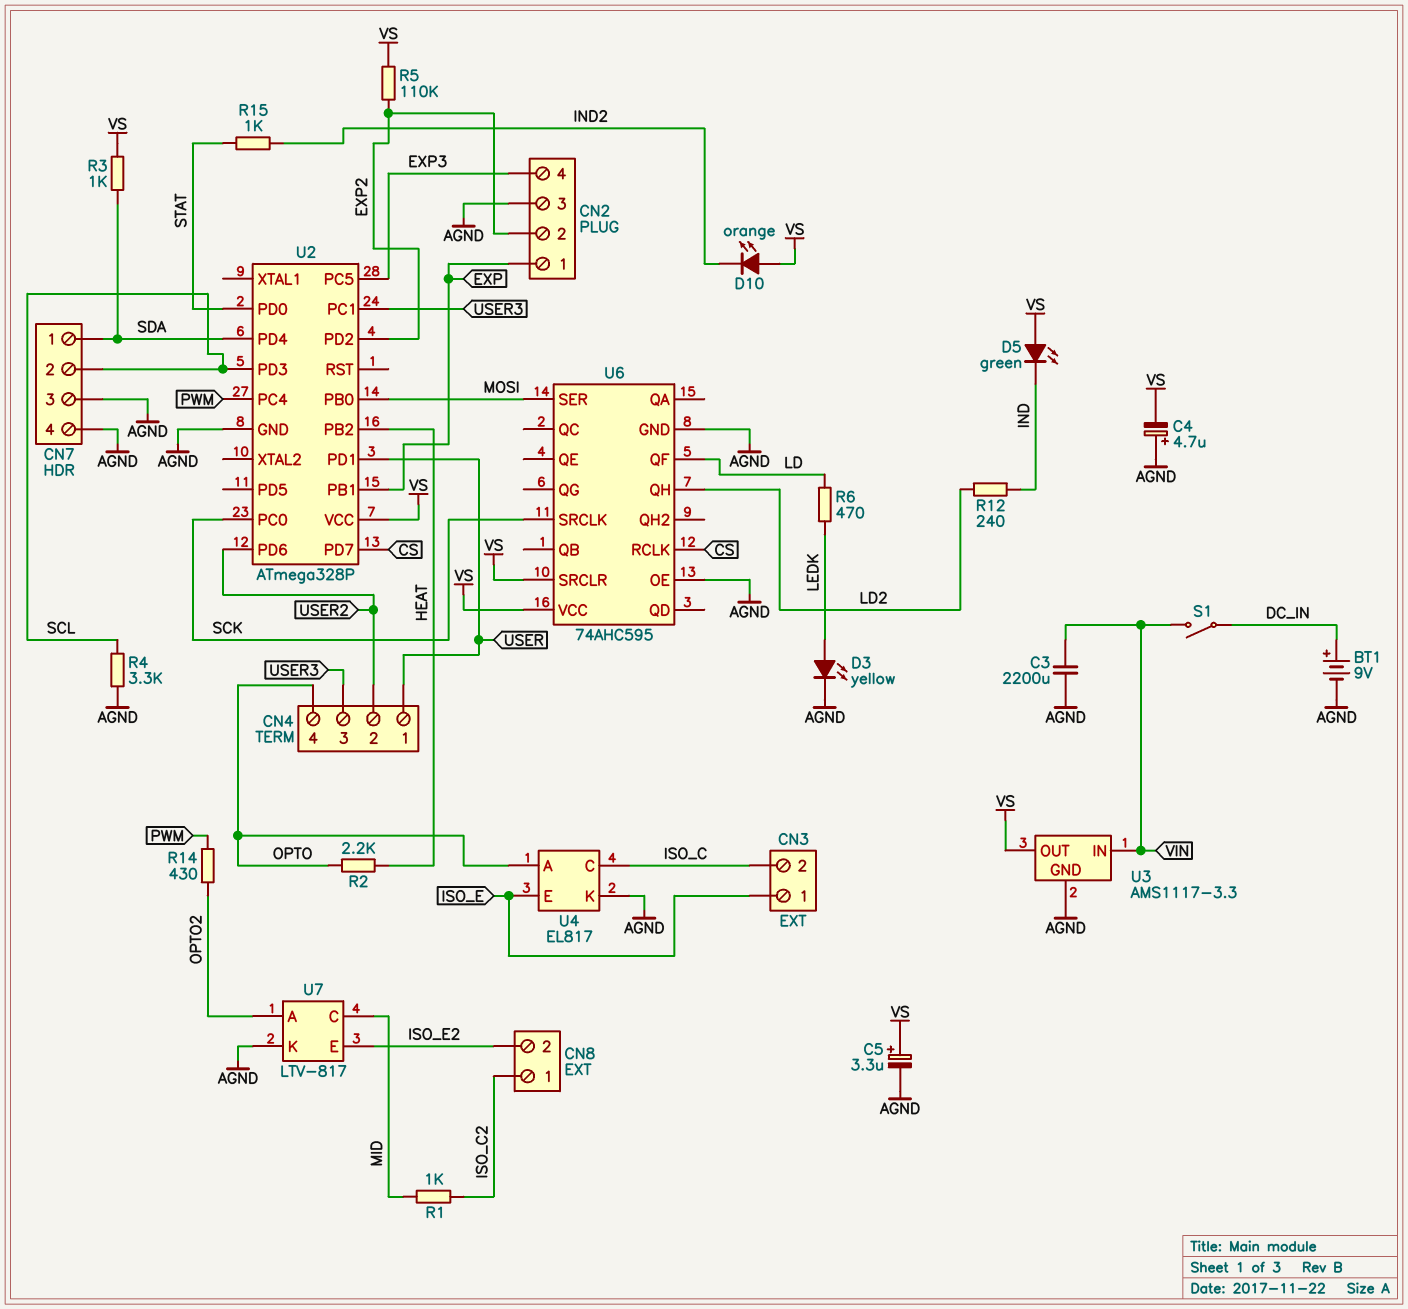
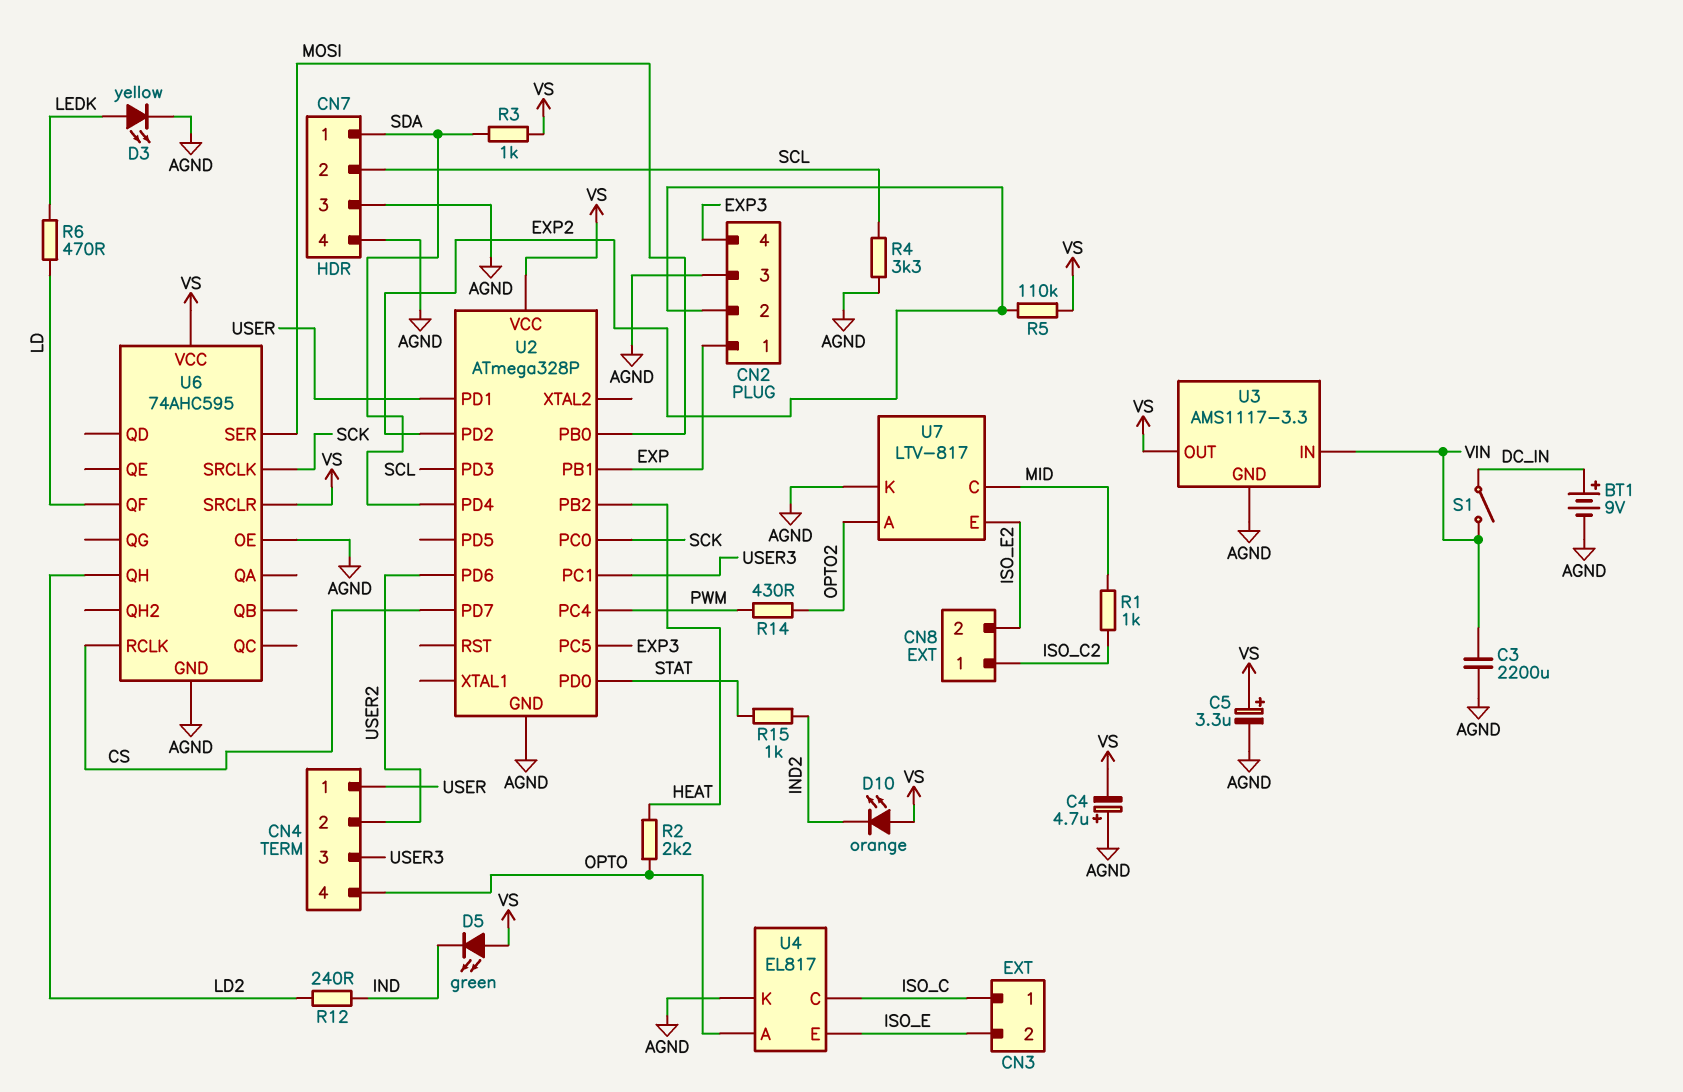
CN3 pin 1: ISO_E -> ISO_C
CN3 pin 2: ISO_C -> ISO_E

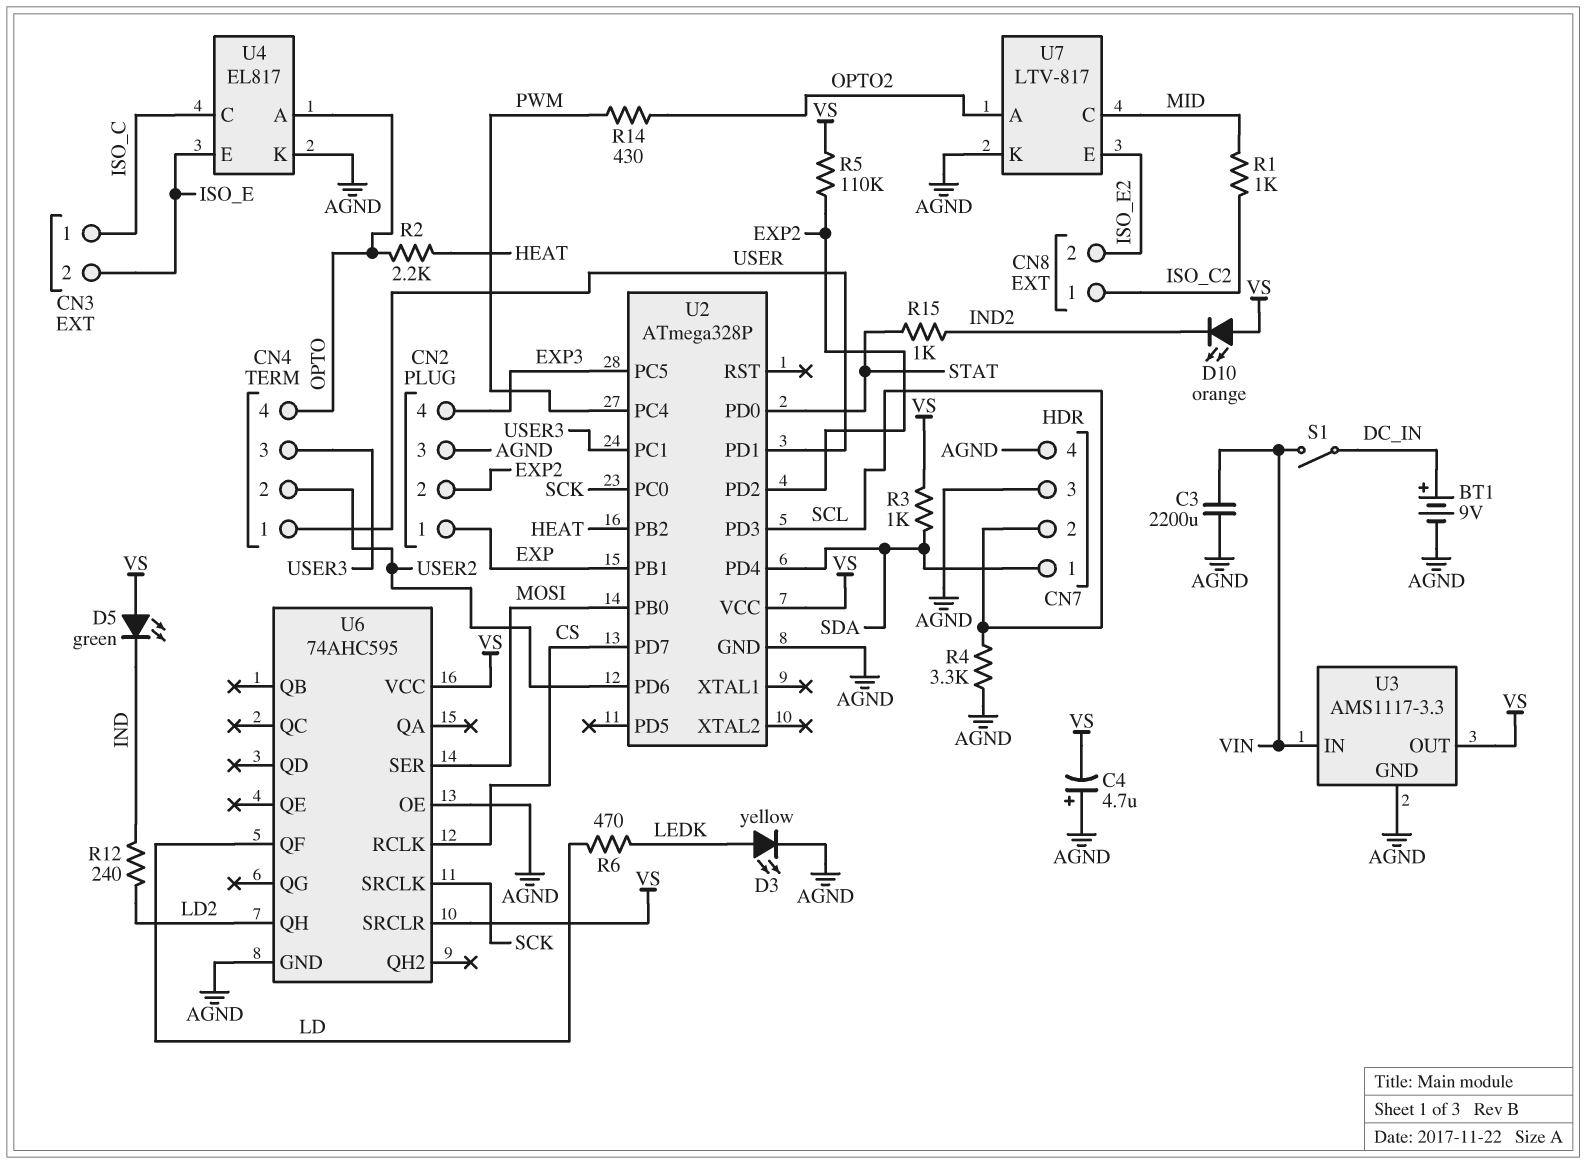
C5: 3.3uF (plus VS, minus AGND) -> none

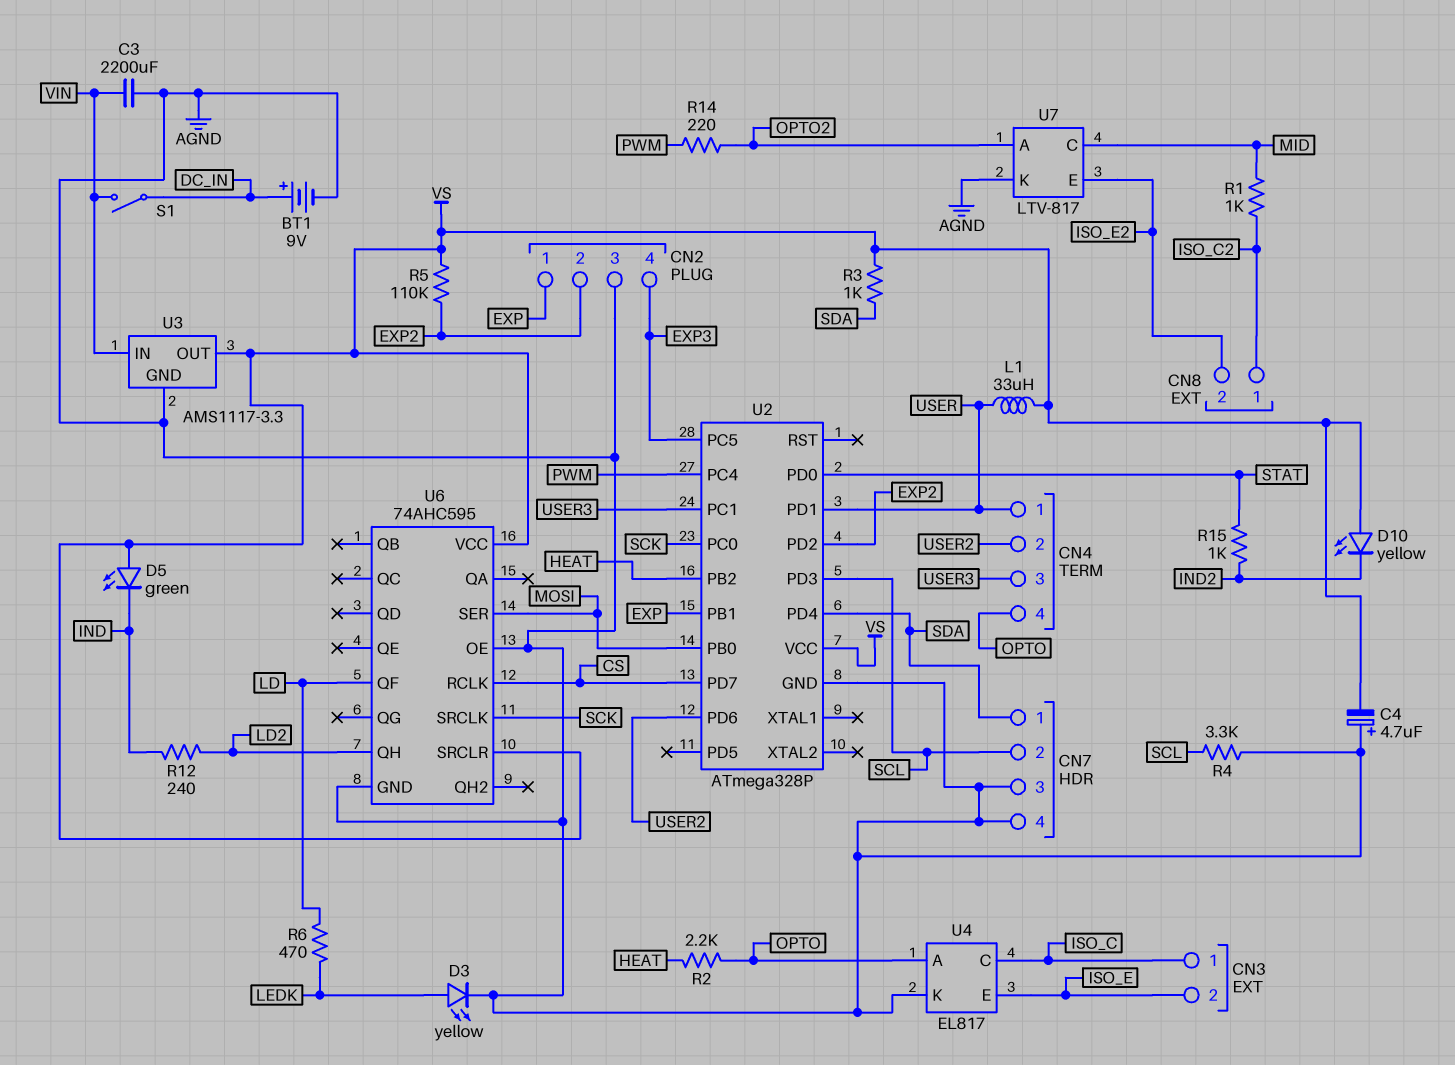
D10: LED orange (A VS, K IND2) -> LED yellow (A VS, K IND2)
L1: none -> 33uH (USER, VS)
R14: 430 (OPTO2, PWM) -> 220 (OPTO2, PWM)

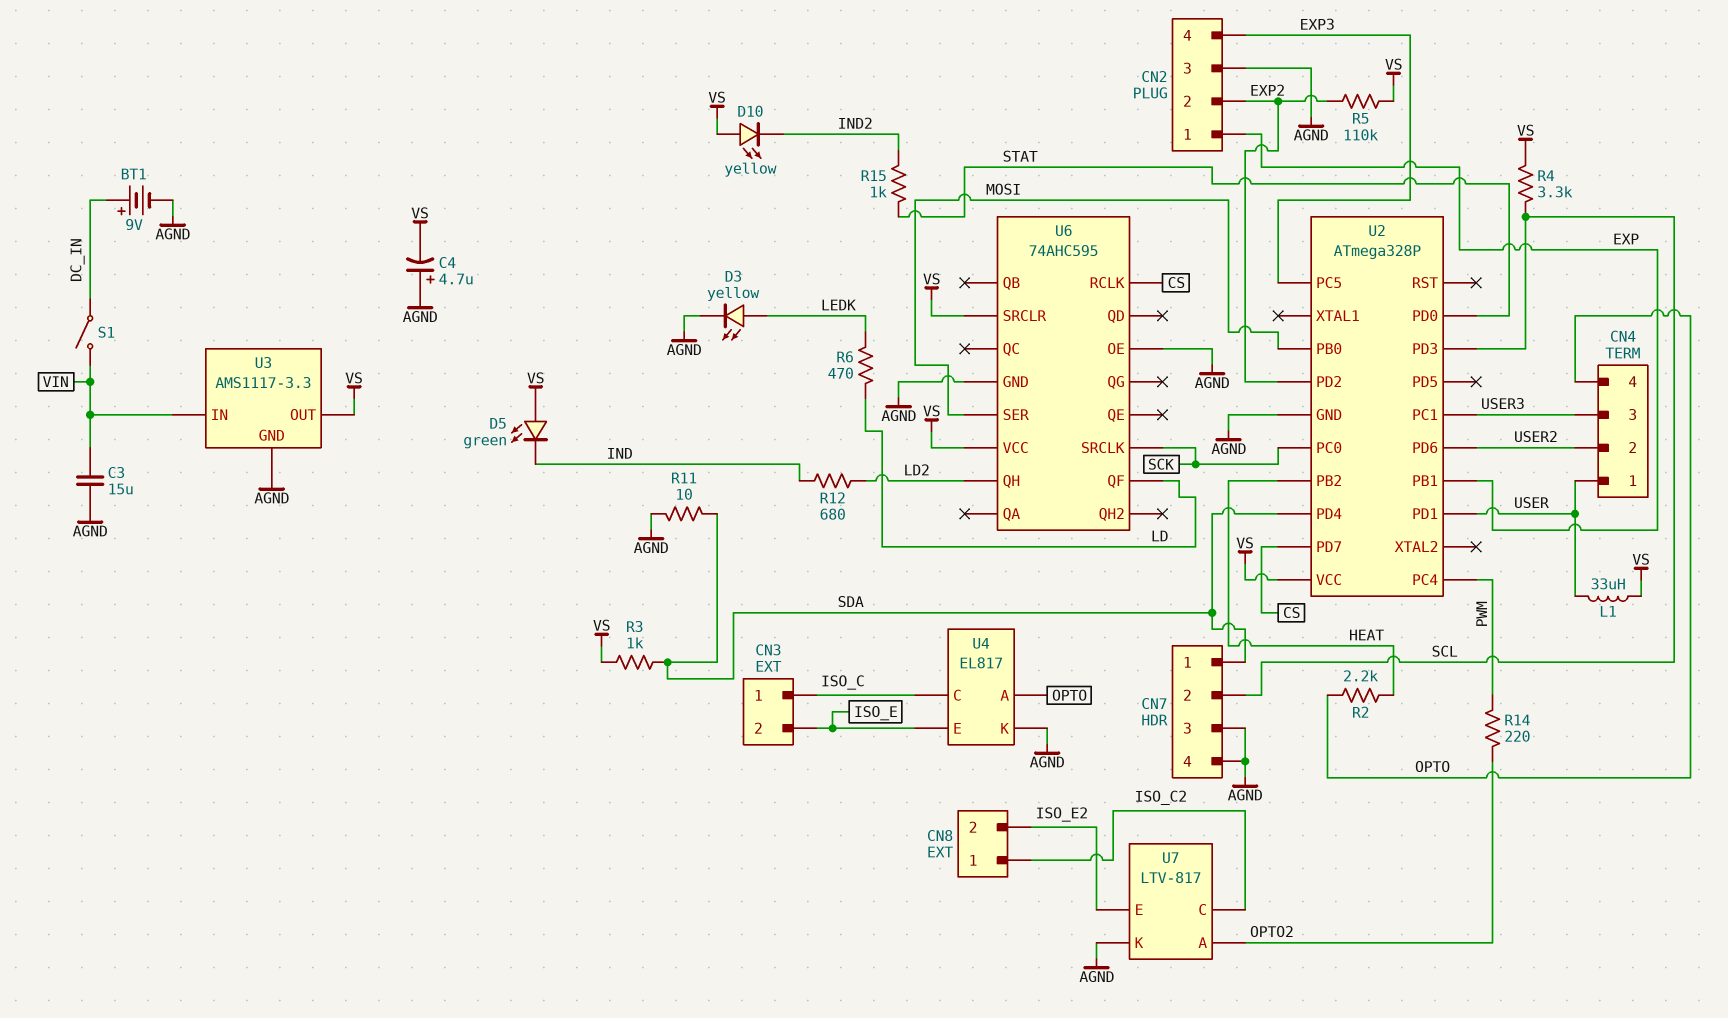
C3: 2200uF (AGND, VIN) -> 15uF (AGND, VIN)
R1: 1k (ISO_C2, MID) -> none
R4: 3.3k (AGND, SCL) -> 3.3k (SCL, VS)
R11: none -> 10 (AGND, SDA)
R12: 240 (IND, LD2) -> 680 (IND, LD2)
U7 pin C: MID -> ISO_C2

